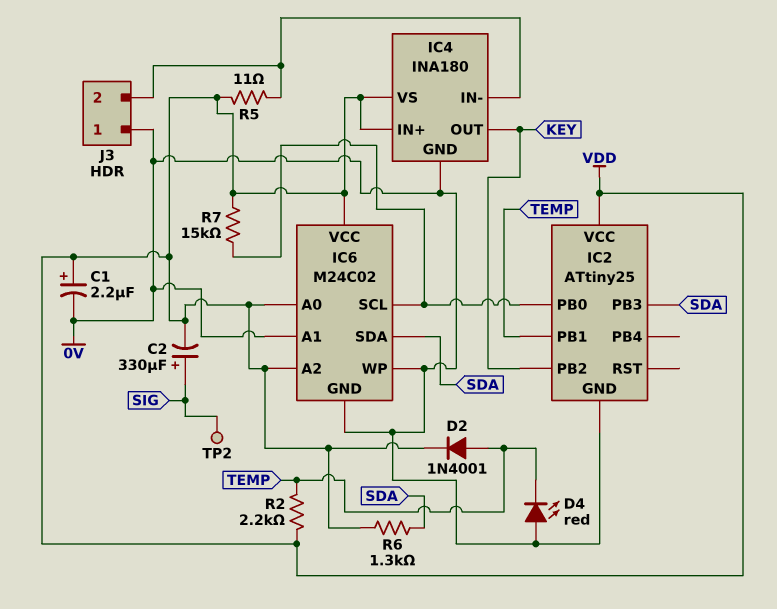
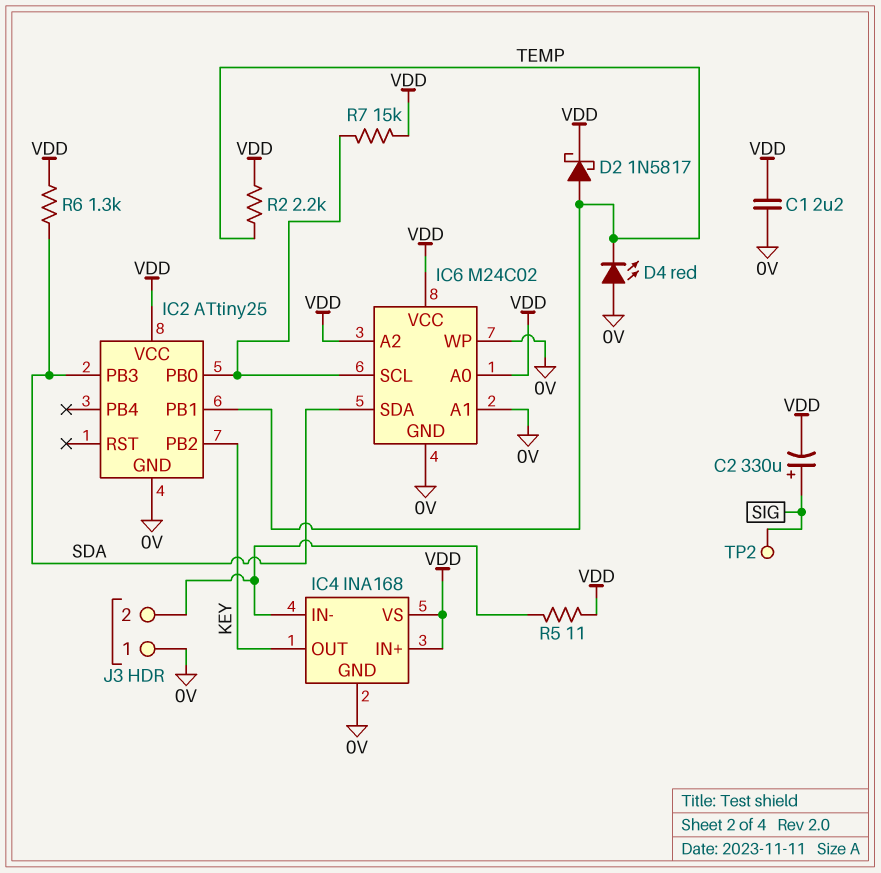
C1: 2.2uF (plus VDD, minus 0V) -> 2.2uF (0V, VDD)
D2: diode 1N4001 (A TEMP, K VDD) -> schottky 1N5817 (A TEMP, K VDD)
IC4: INA180 -> INA168

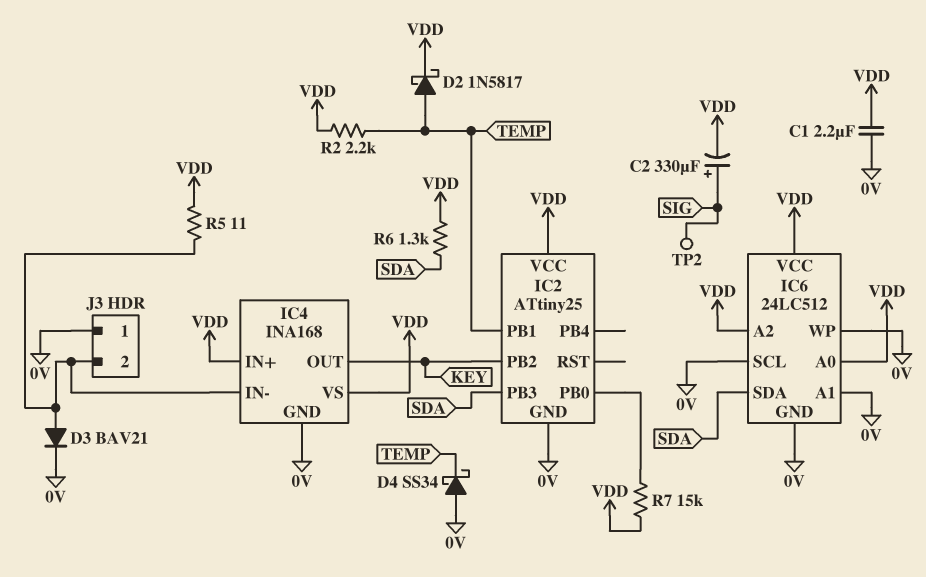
D3: none -> diode BAV21 (A IC4/IN-, K 0V)
D4: LED red (A 0V, K TEMP) -> schottky SS34 (A 0V, K TEMP)
IC6: M24C02 -> 24LC512
IC6 pin SCL: IC2/PB0 -> 0V

